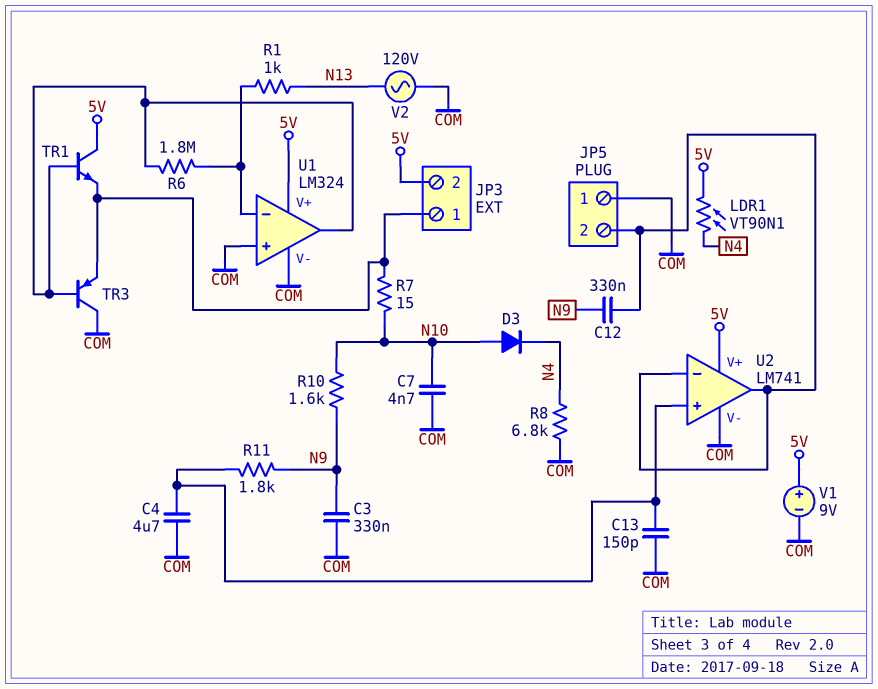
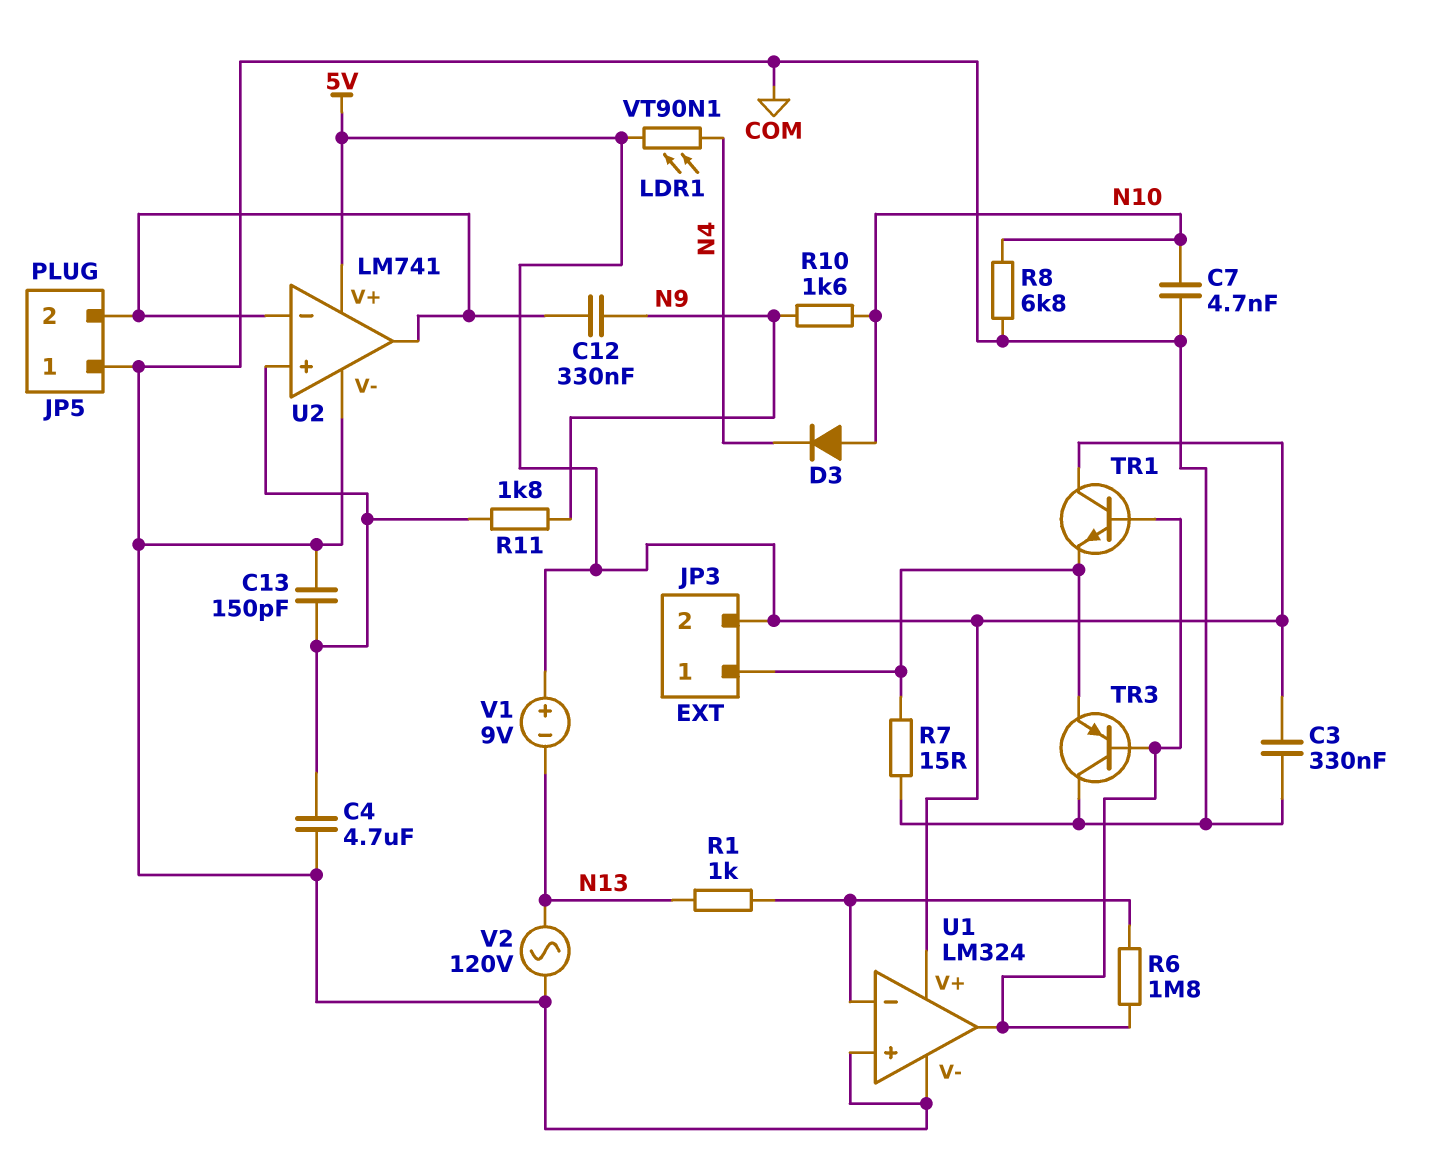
C3: 330nF (COM, N9) -> 330nF (5V, COM)
R7: 15 (JP3/1, N10) -> 15 (COM, JP3/1)
R8: 6.8k (COM, N4) -> 6.8k (COM, N10)
V1: 9V (plus 5V, minus COM) -> 9V (plus 5V, minus N13)

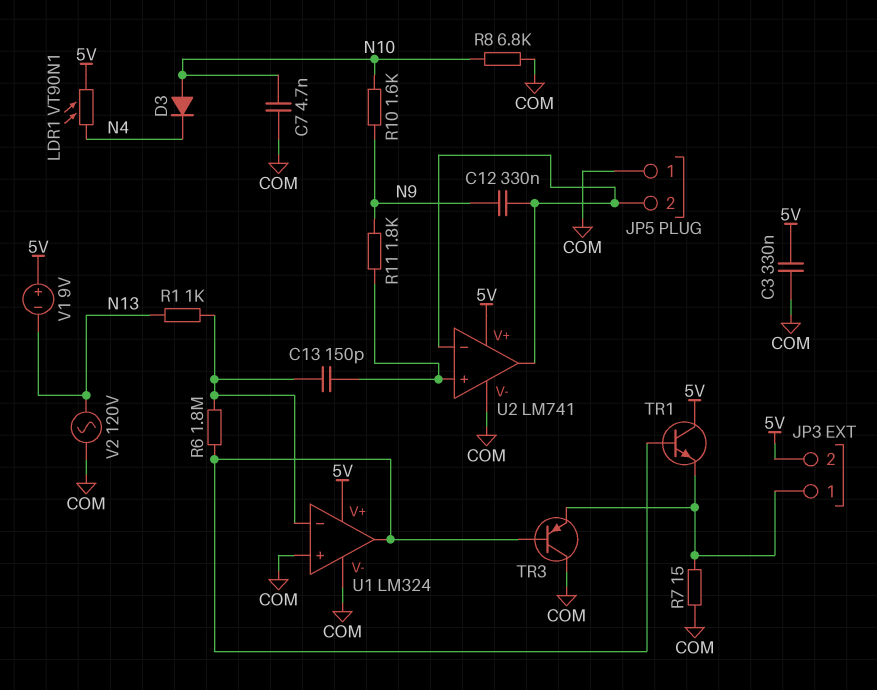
C4: 4.7uF (COM, U2/in+) -> none
C13: 150pF (COM, U2/in+) -> 150pF (U1/in-, U2/in+)

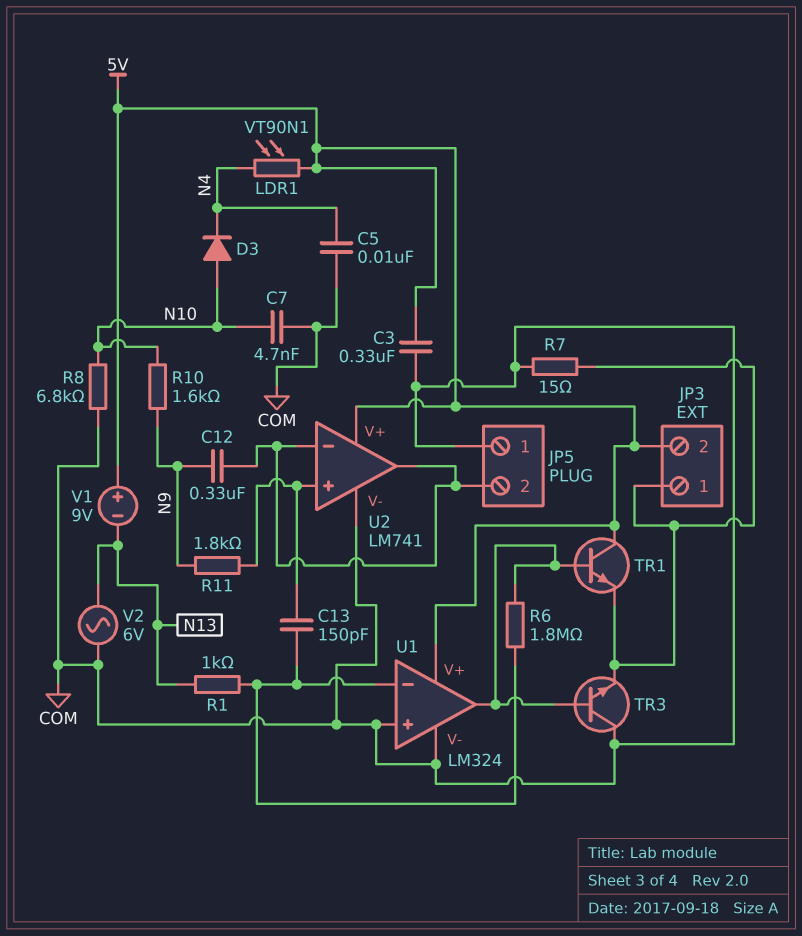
C5: none -> 10nF (COM, N4)
TR3: PNP (B U1/out, C COM, E JP3/1) -> NPN (B U1/out, C COM, E JP3/1)
V2: AC 120V (COM, N13) -> AC 6V (COM, N13)

